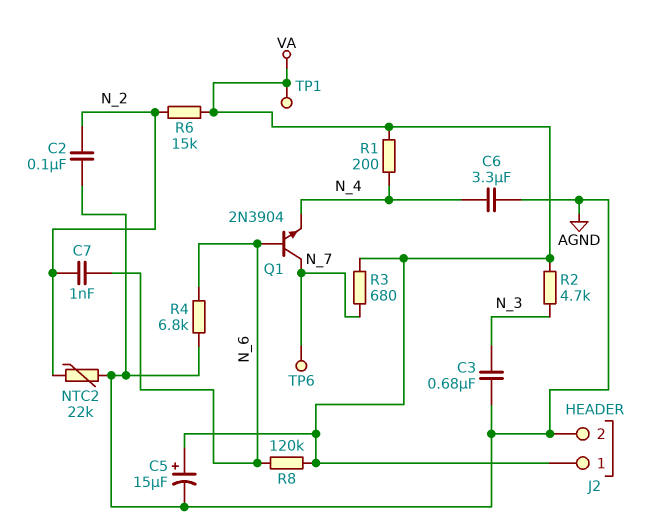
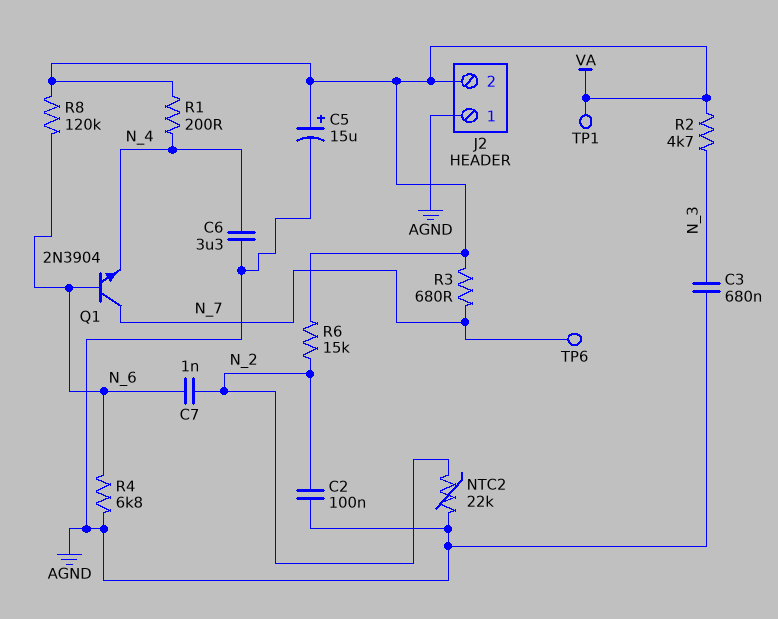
J2 pin 1: VA -> AGND
J2 pin 2: AGND -> VA

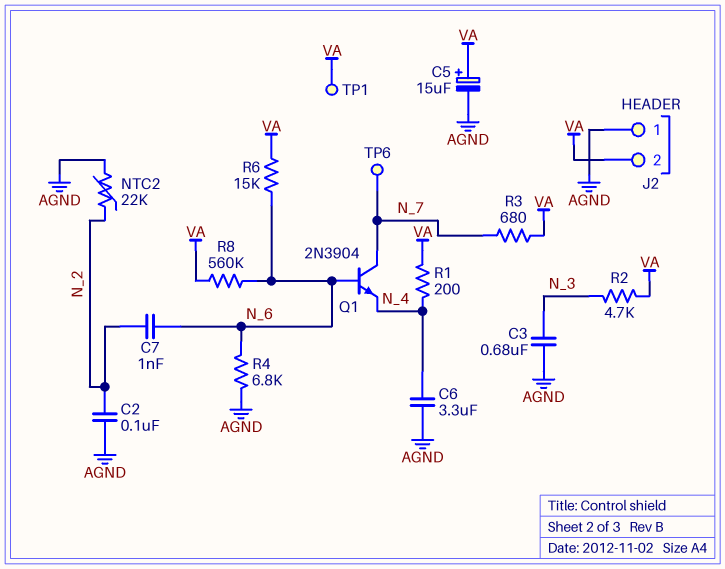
R6: 15k (N_2, VA) -> 15k (N_6, VA)
R8: 120k (N_6, VA) -> 560k (N_6, VA)

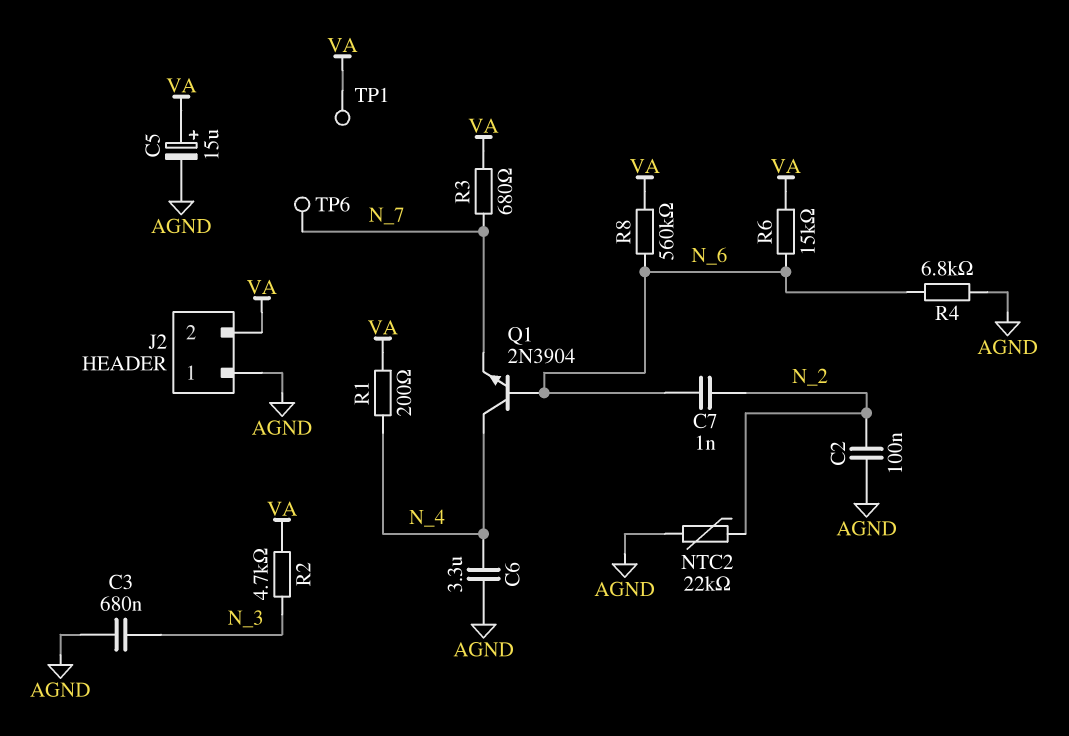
Q1: NPN 2N3904 (B N_6, C N_7, E N_4) -> NPN 2N3904 (B N_6, C N_4, E N_7)

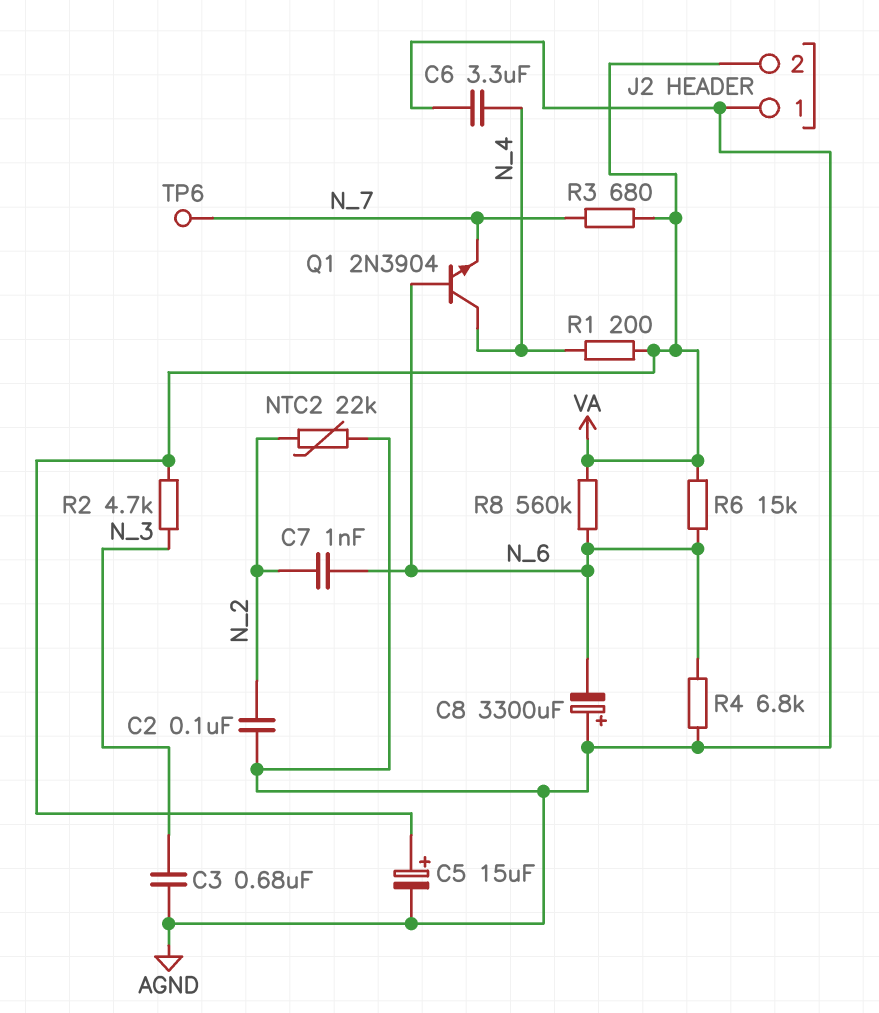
C8: none -> 3300uF (plus AGND, minus N_6)
TP1: test point (VA) -> none

